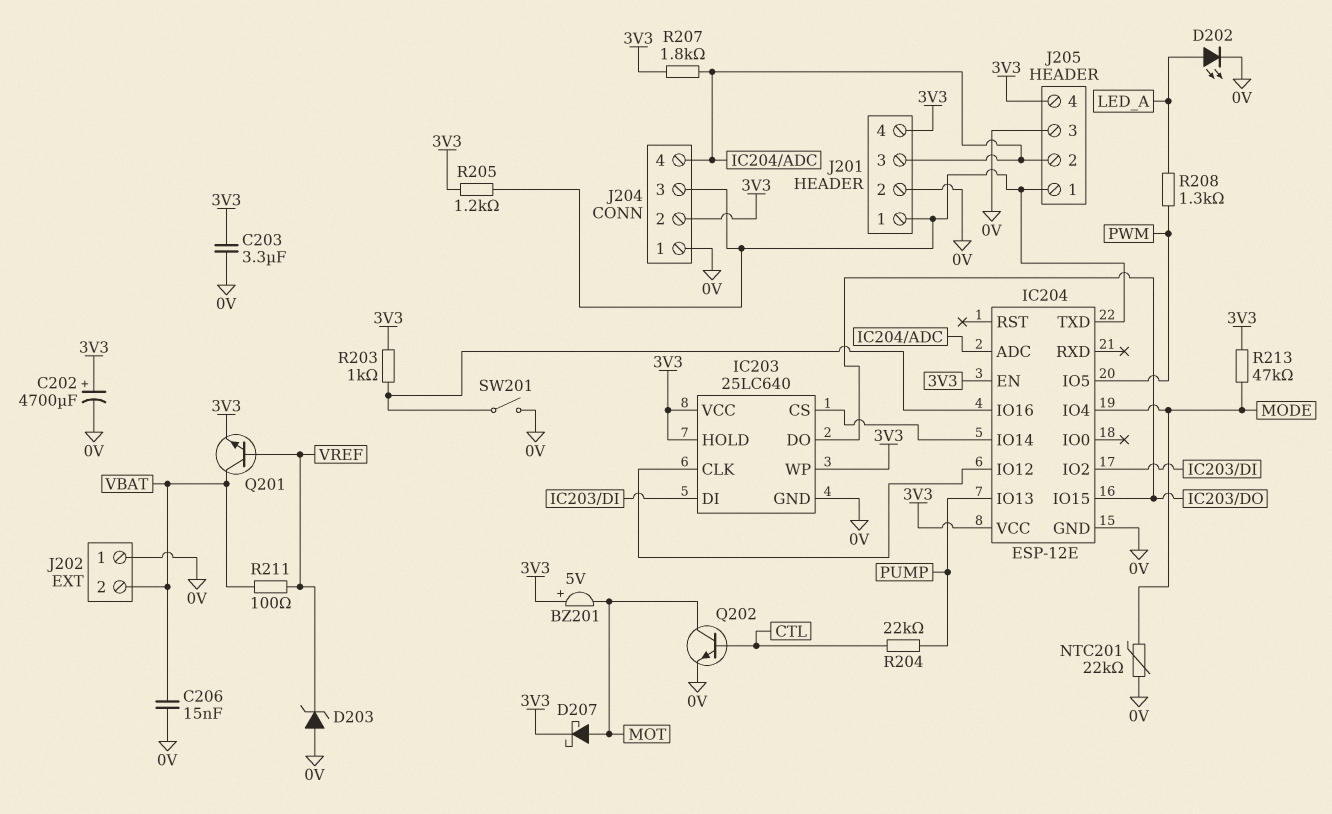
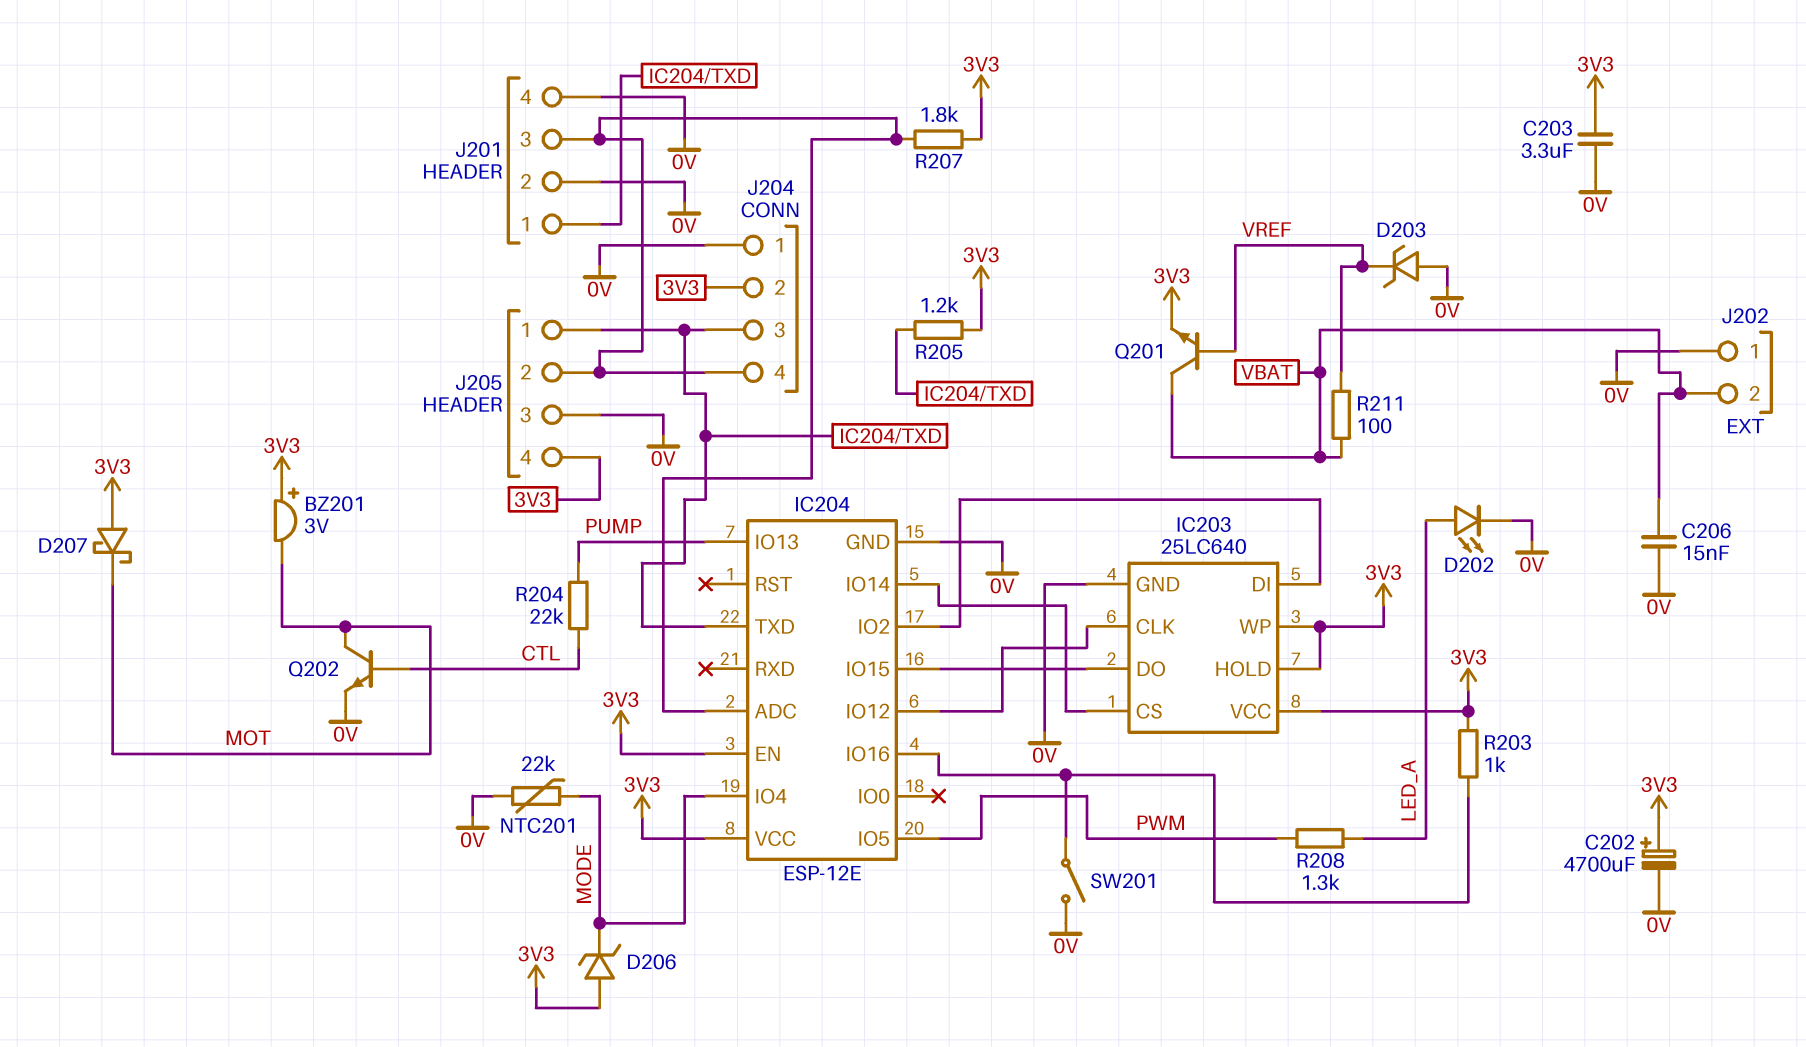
BZ201: buzzer 5V (plus 3V3, minus MOT) -> buzzer 3V (plus 3V3, minus MOT)
D206: none -> zener (A 3V3, K MODE)
D207: schottky (A MOT, K 3V3) -> schottky (A 3V3, K MOT)
J201 pin 4: 3V3 -> 0V
R213: 47k (3V3, MODE) -> none

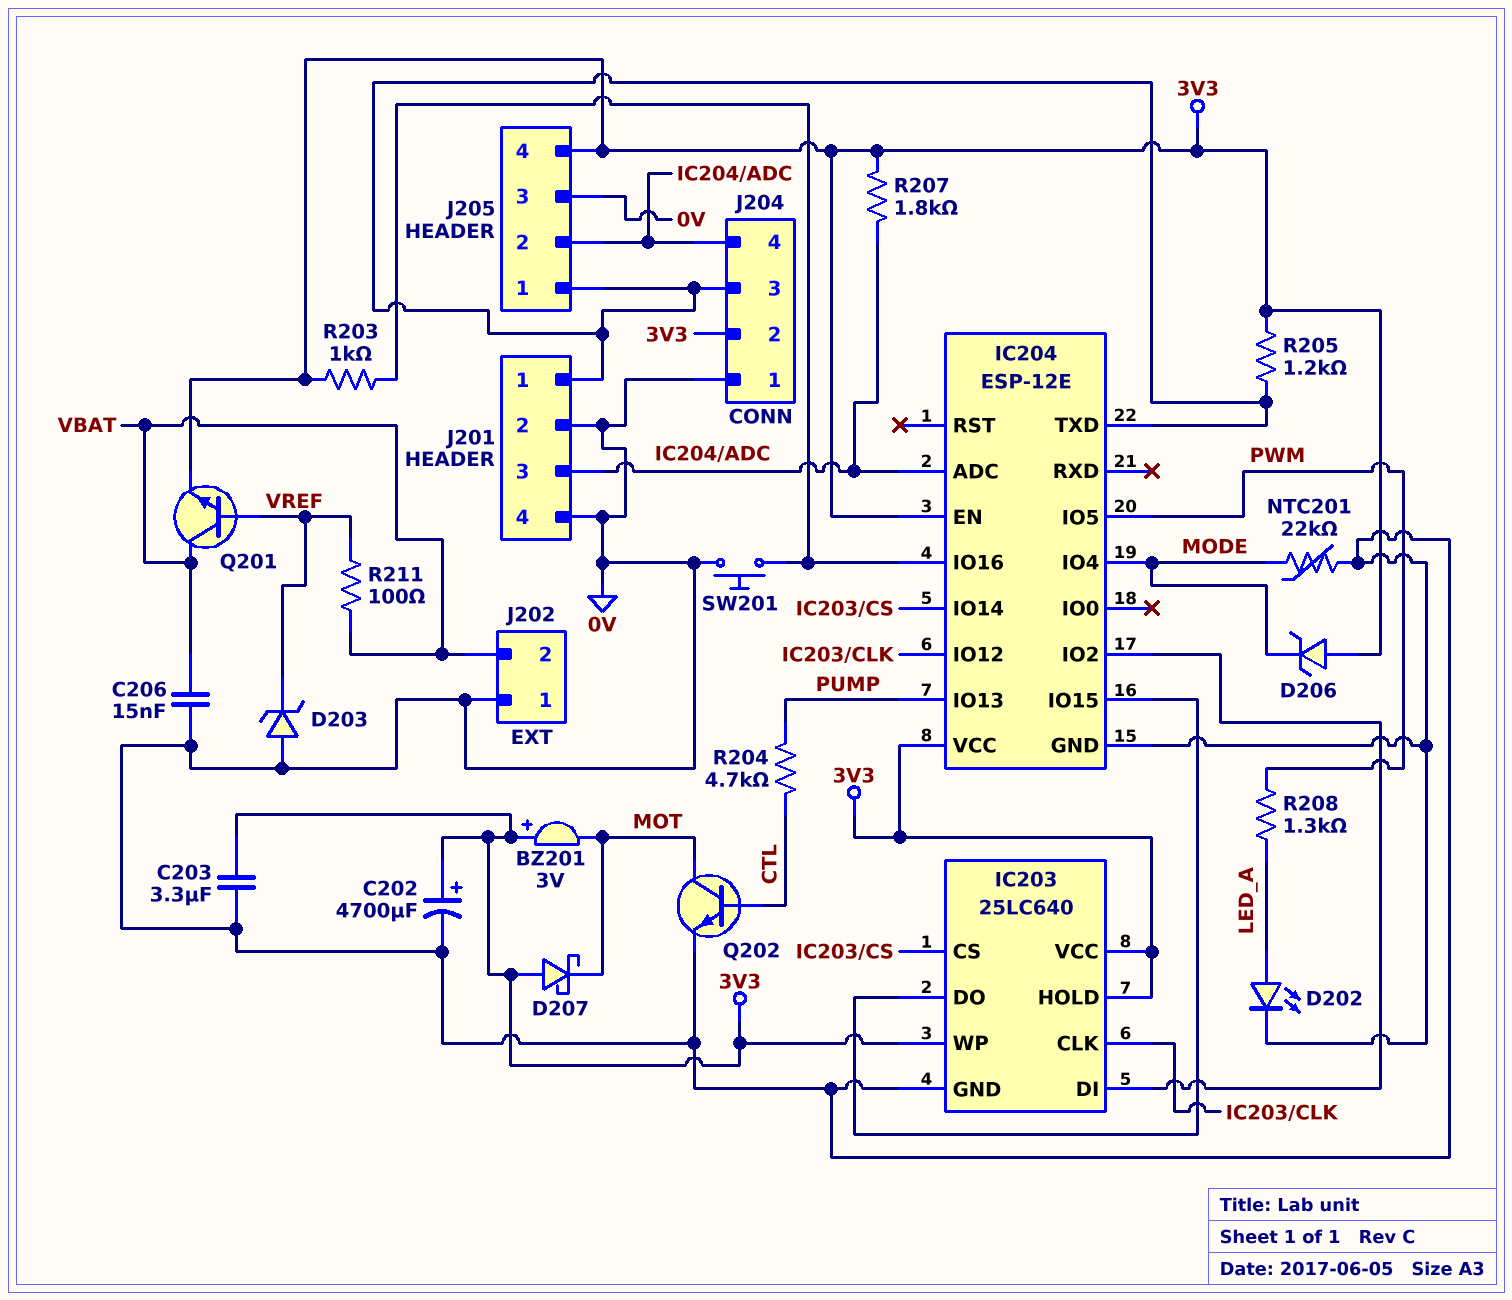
R204: 22k (CTL, PUMP) -> 4.7k (CTL, PUMP)
SW201: switch (0V, IC204/IO16) -> button (0V, IC204/IO16)

